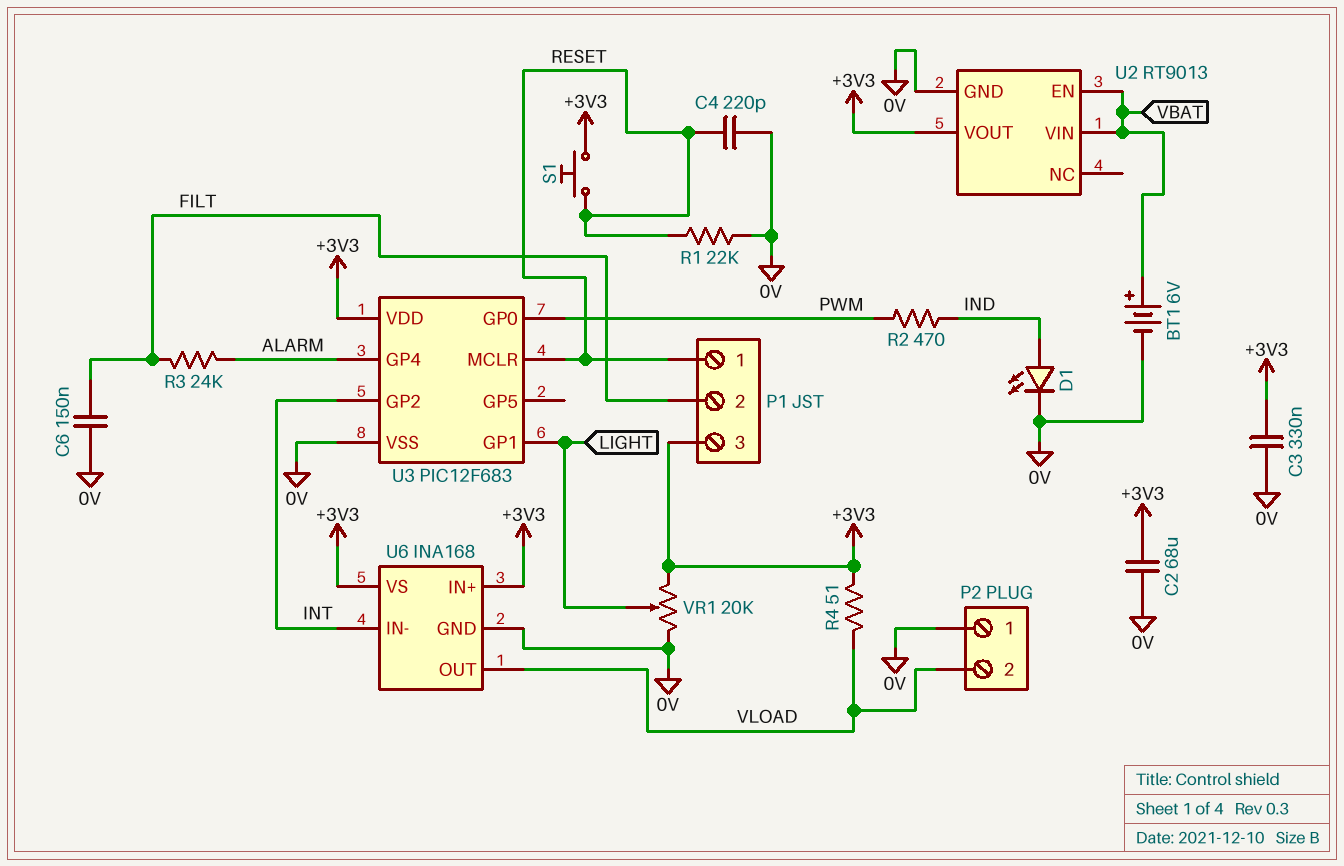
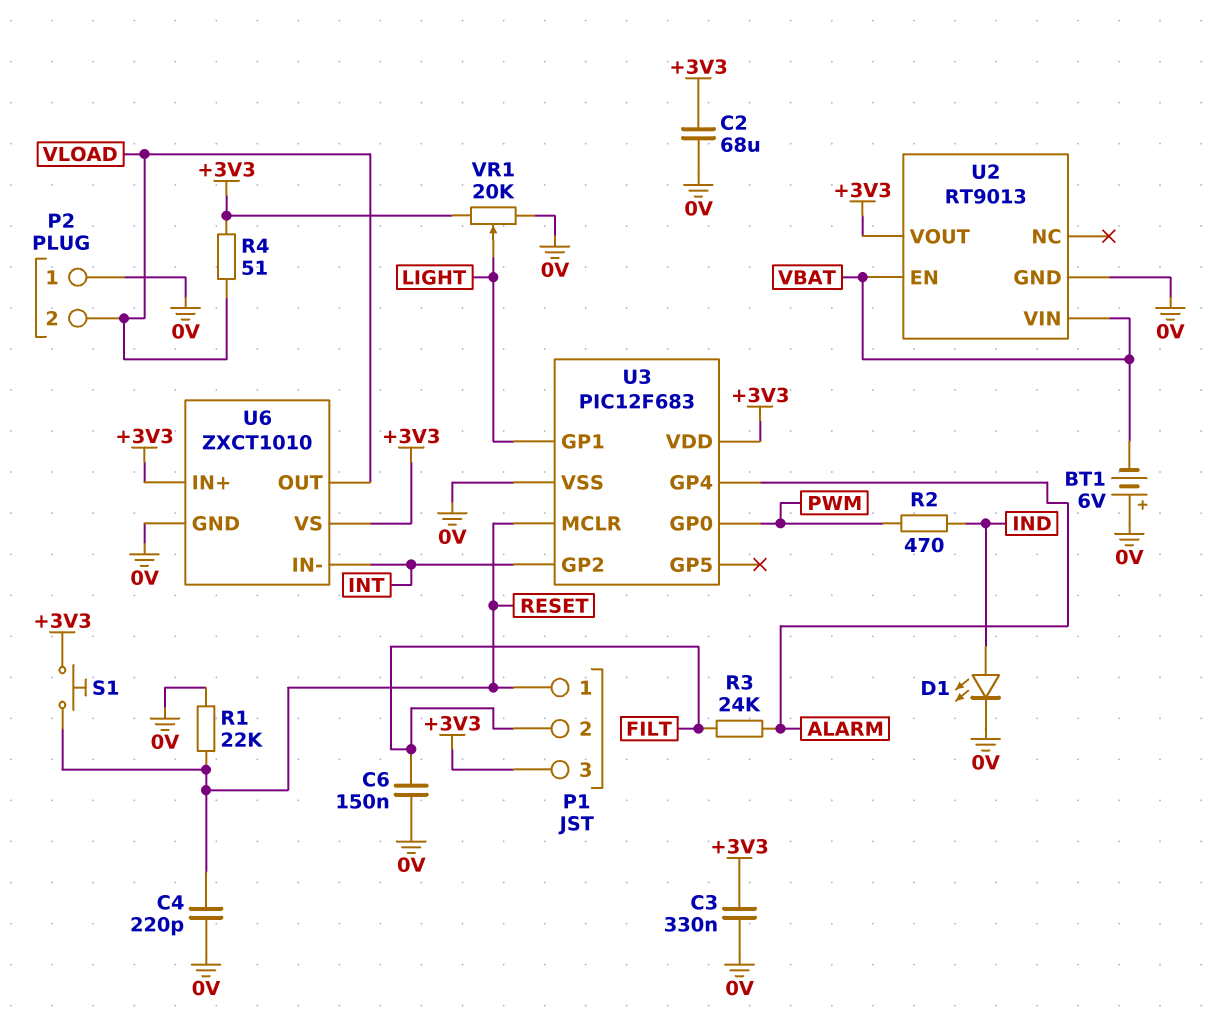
BT1: 6V (plus VBAT, minus 0V) -> 6V (plus 0V, minus VBAT)
U6: INA168 -> ZXCT1010

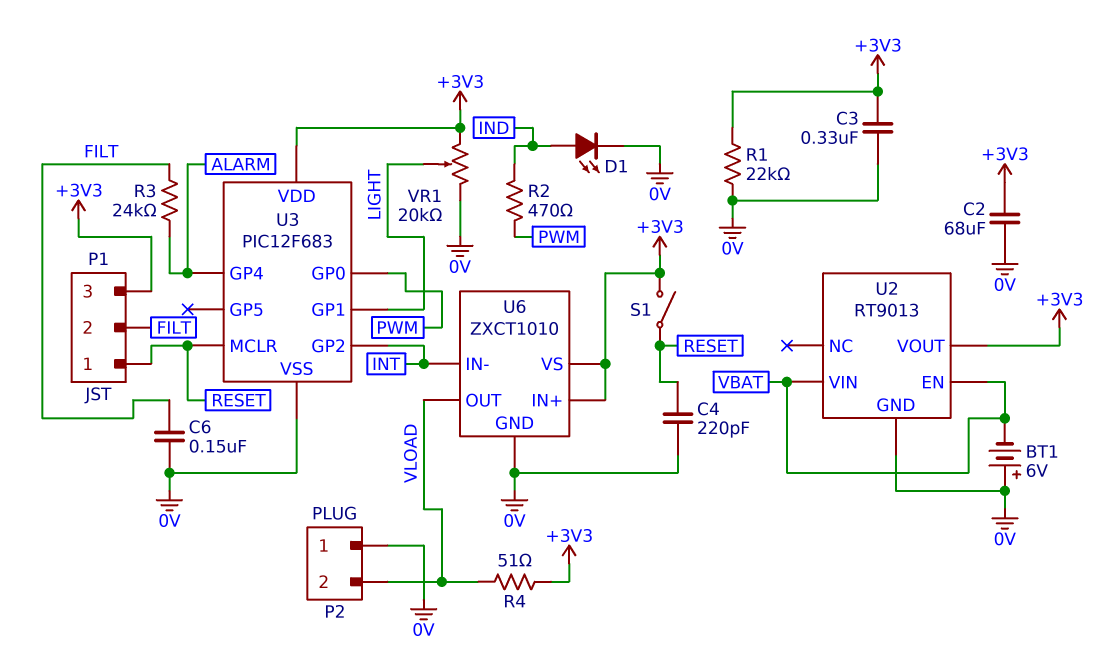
R1: 22k (0V, RESET) -> 22k (+3V3, 0V)
S1: button (+3V3, RESET) -> switch (+3V3, RESET)

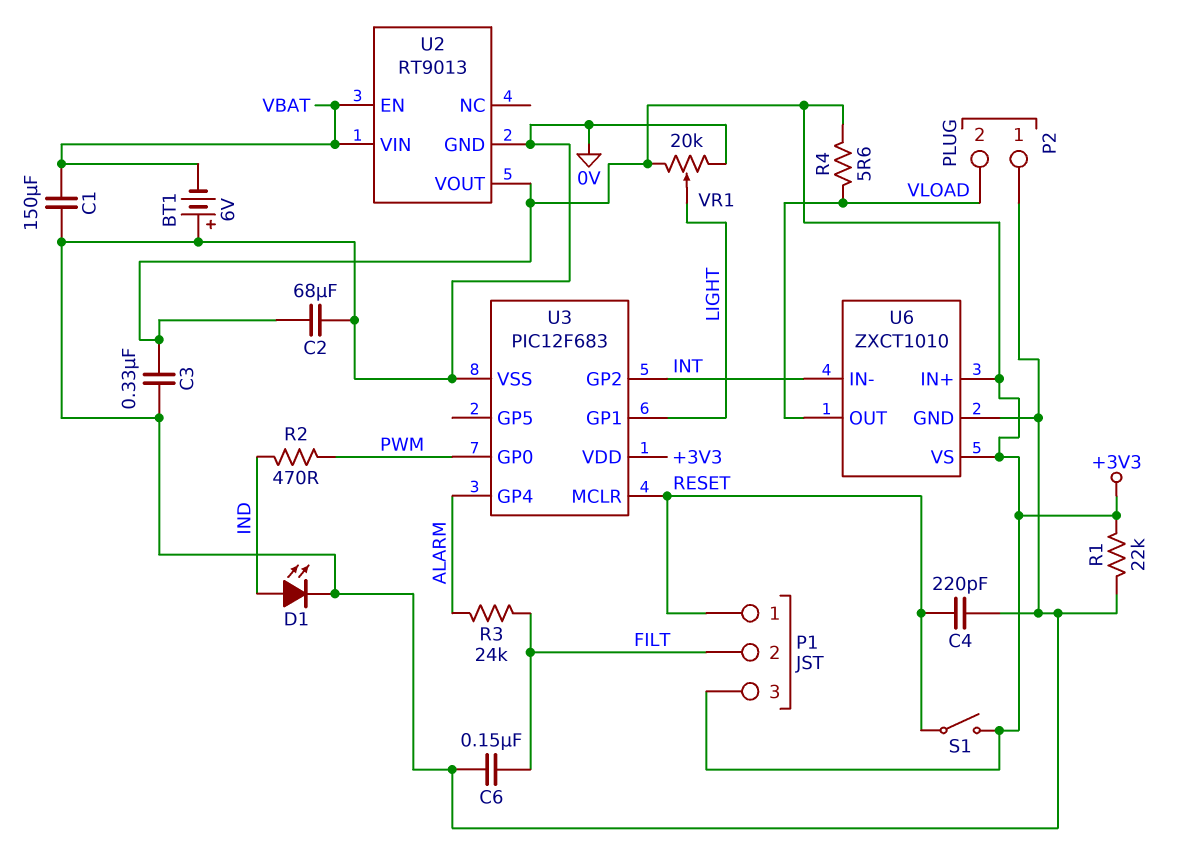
C1: none -> 150uF (0V, VBAT)
R4: 51 (+3V3, VLOAD) -> 5.6 (+3V3, VLOAD)

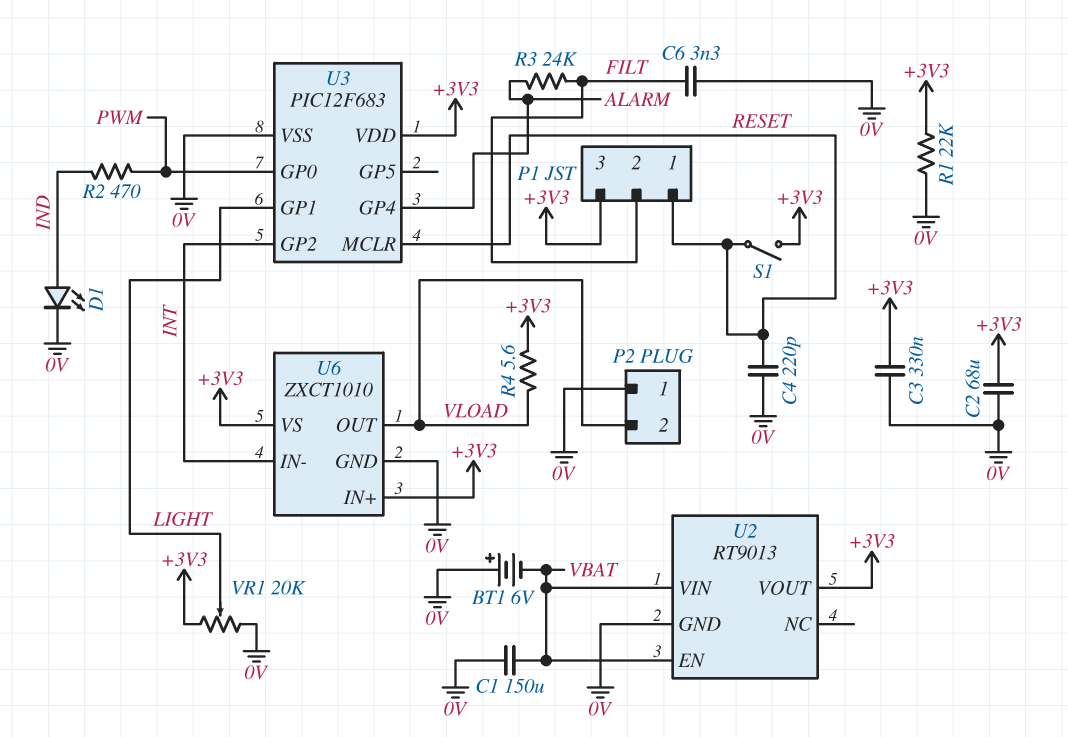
C6: 150nF (0V, FILT) -> 3.3nF (0V, FILT)

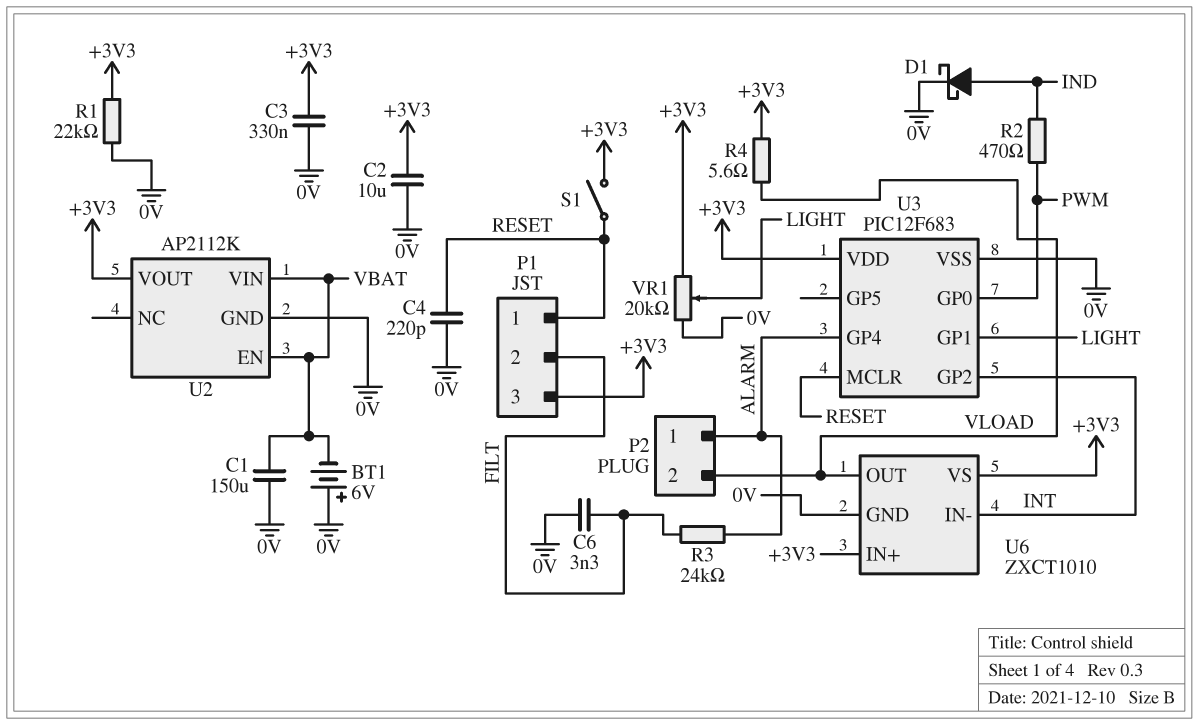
C2: 68uF (+3V3, 0V) -> 10uF (+3V3, 0V)
D1: LED (A IND, K 0V) -> schottky (A IND, K 0V)
P2 pin 1: 0V -> ALARM
U2: RT9013 -> AP2112K

